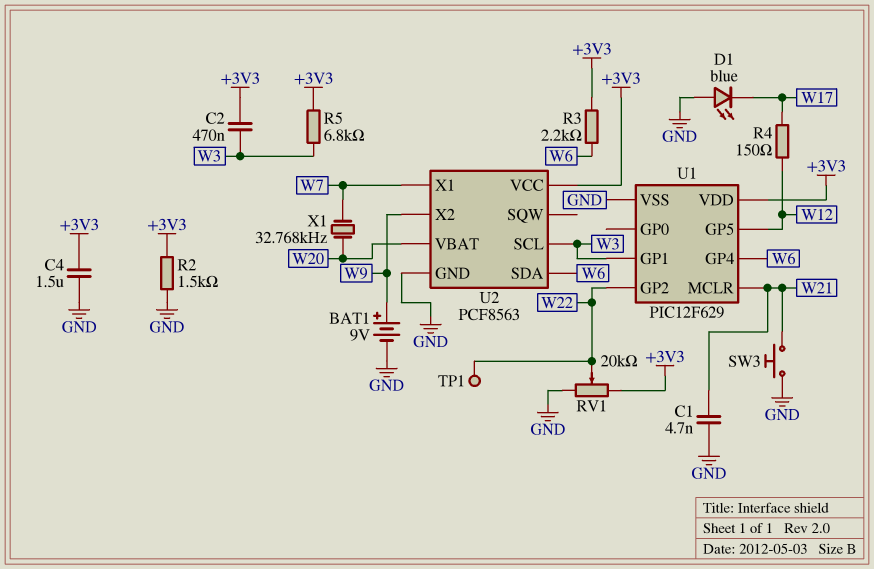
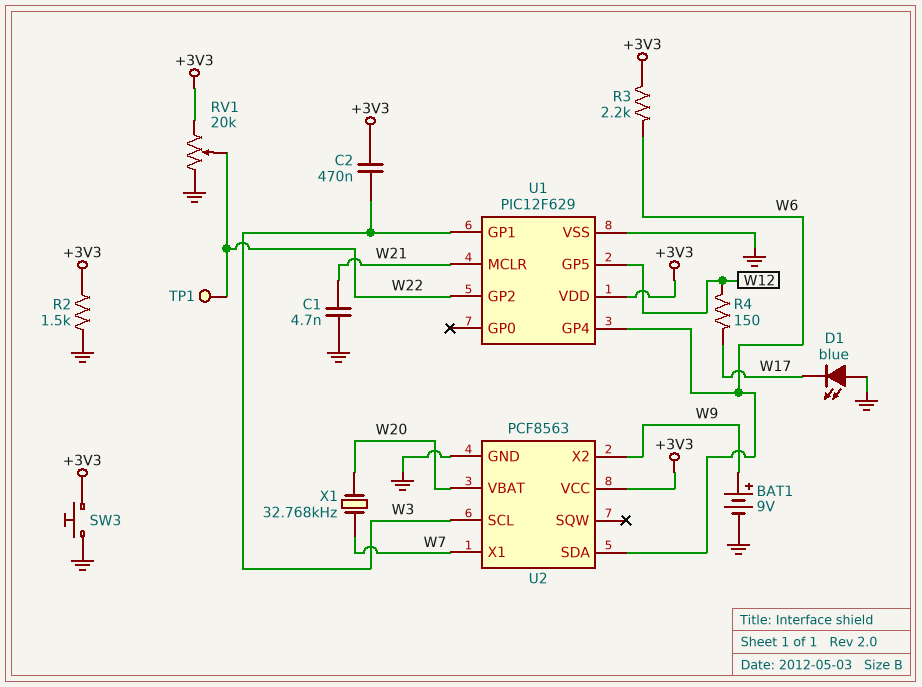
C4: 1.5uF (+3V3, GND) -> none
R5: 6.8k (+3V3, W3) -> none
SW3: button (GND, W21) -> button (+3V3, GND)

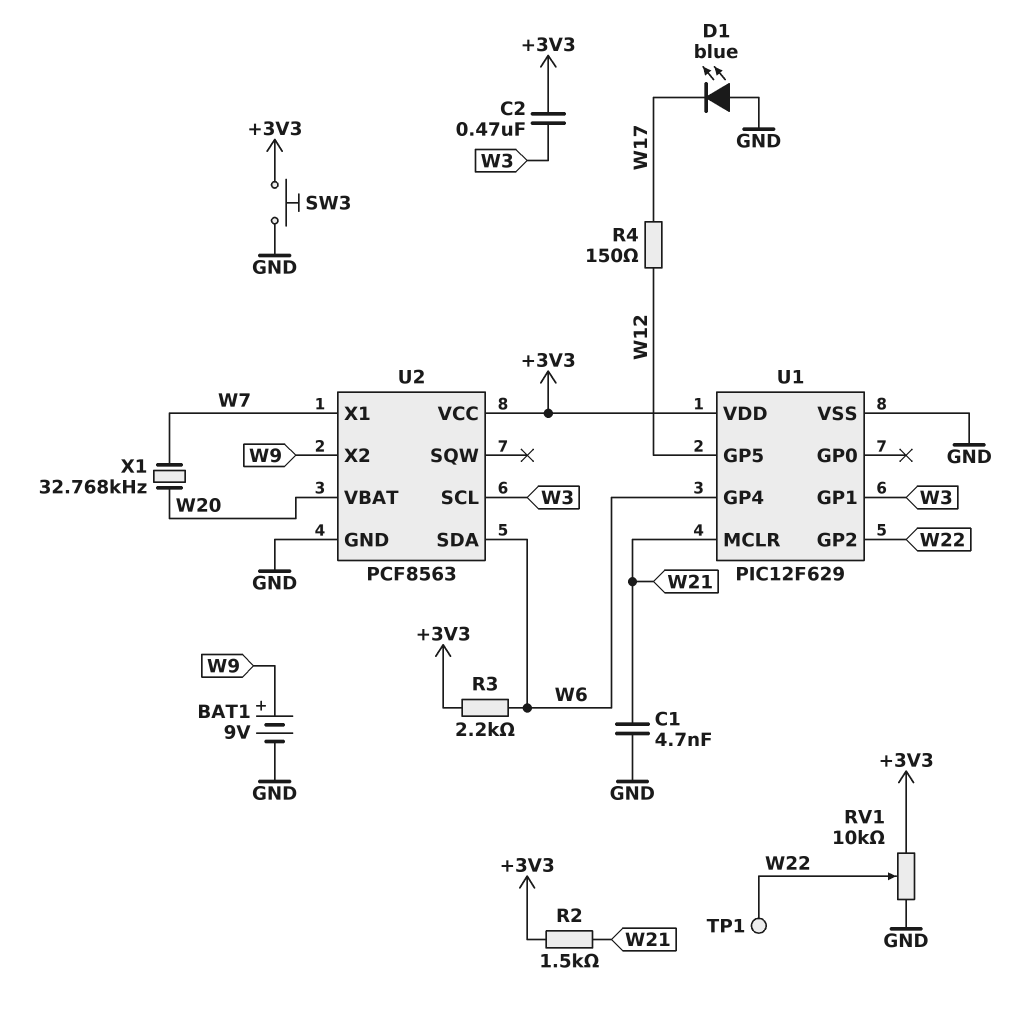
R2: 1.5k (+3V3, GND) -> 1.5k (+3V3, W21)
RV1: 20k (+3V3, GND, wiper W22) -> 10k (+3V3, GND, wiper W22)

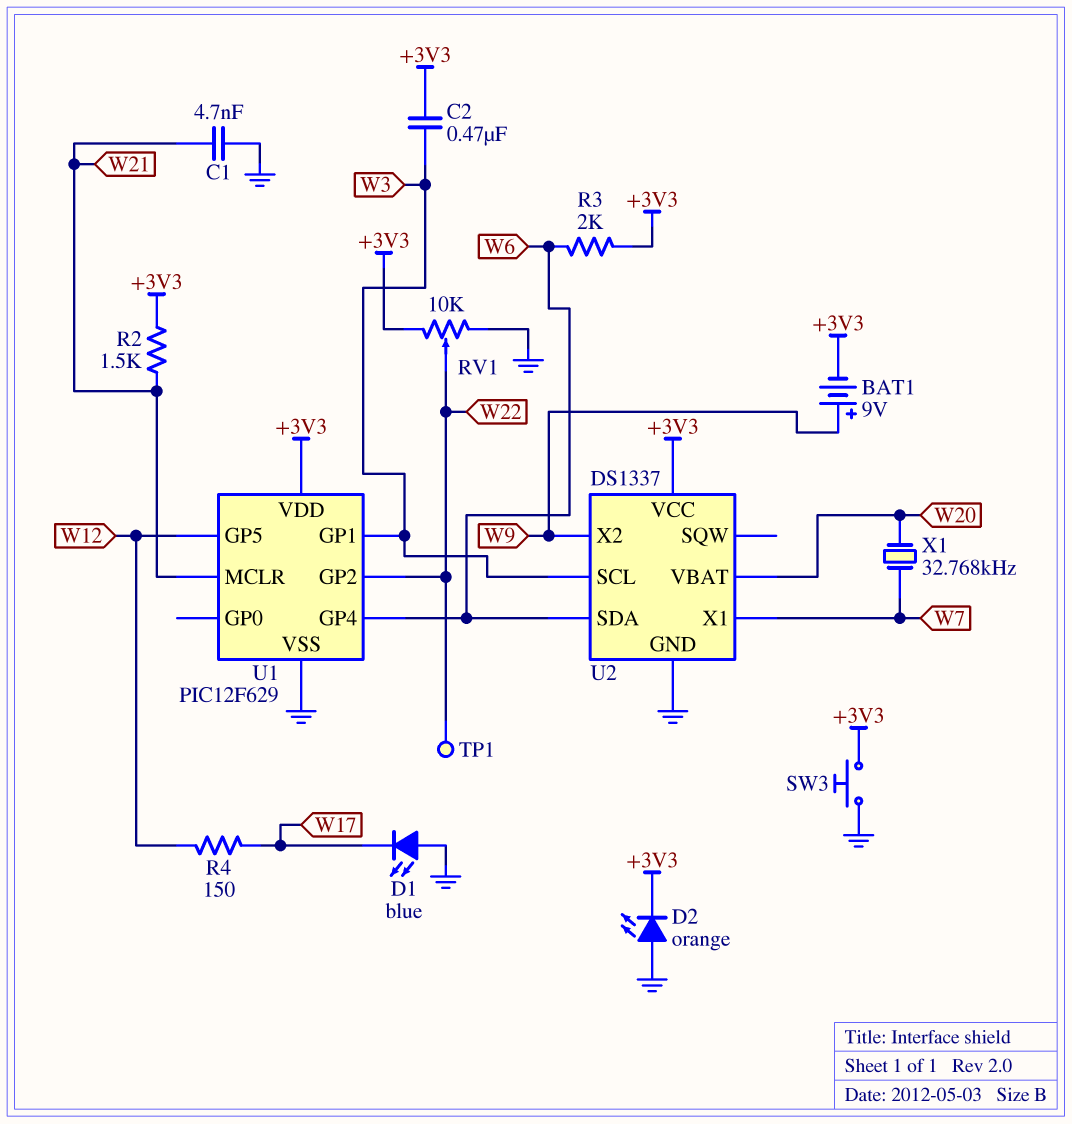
BAT1: 9V (plus W9, minus GND) -> 9V (plus W9, minus +3V3)
D2: none -> LED orange (A GND, K +3V3)
R3: 2.2k (+3V3, W6) -> 2k (+3V3, W6)
U2: PCF8563 -> DS1337

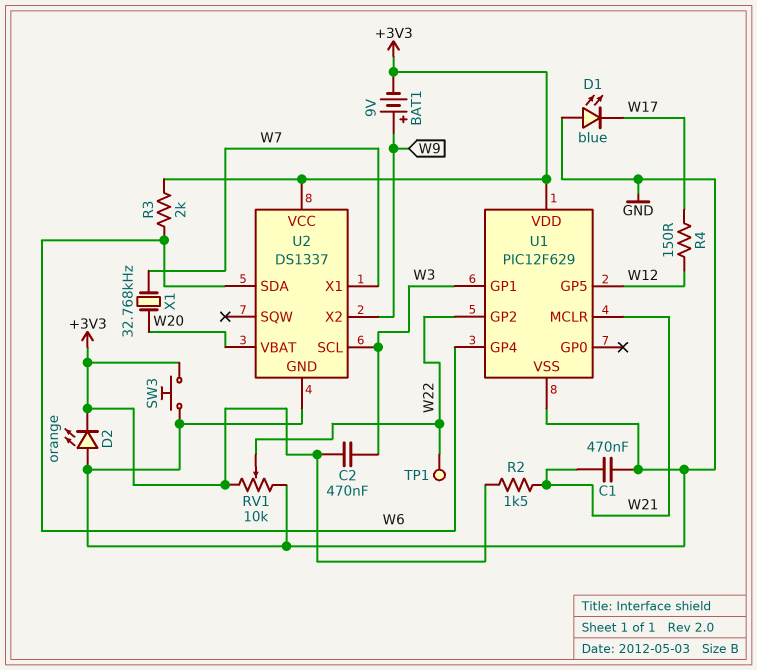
C1: 4.7nF (GND, W21) -> 470nF (GND, W21)

